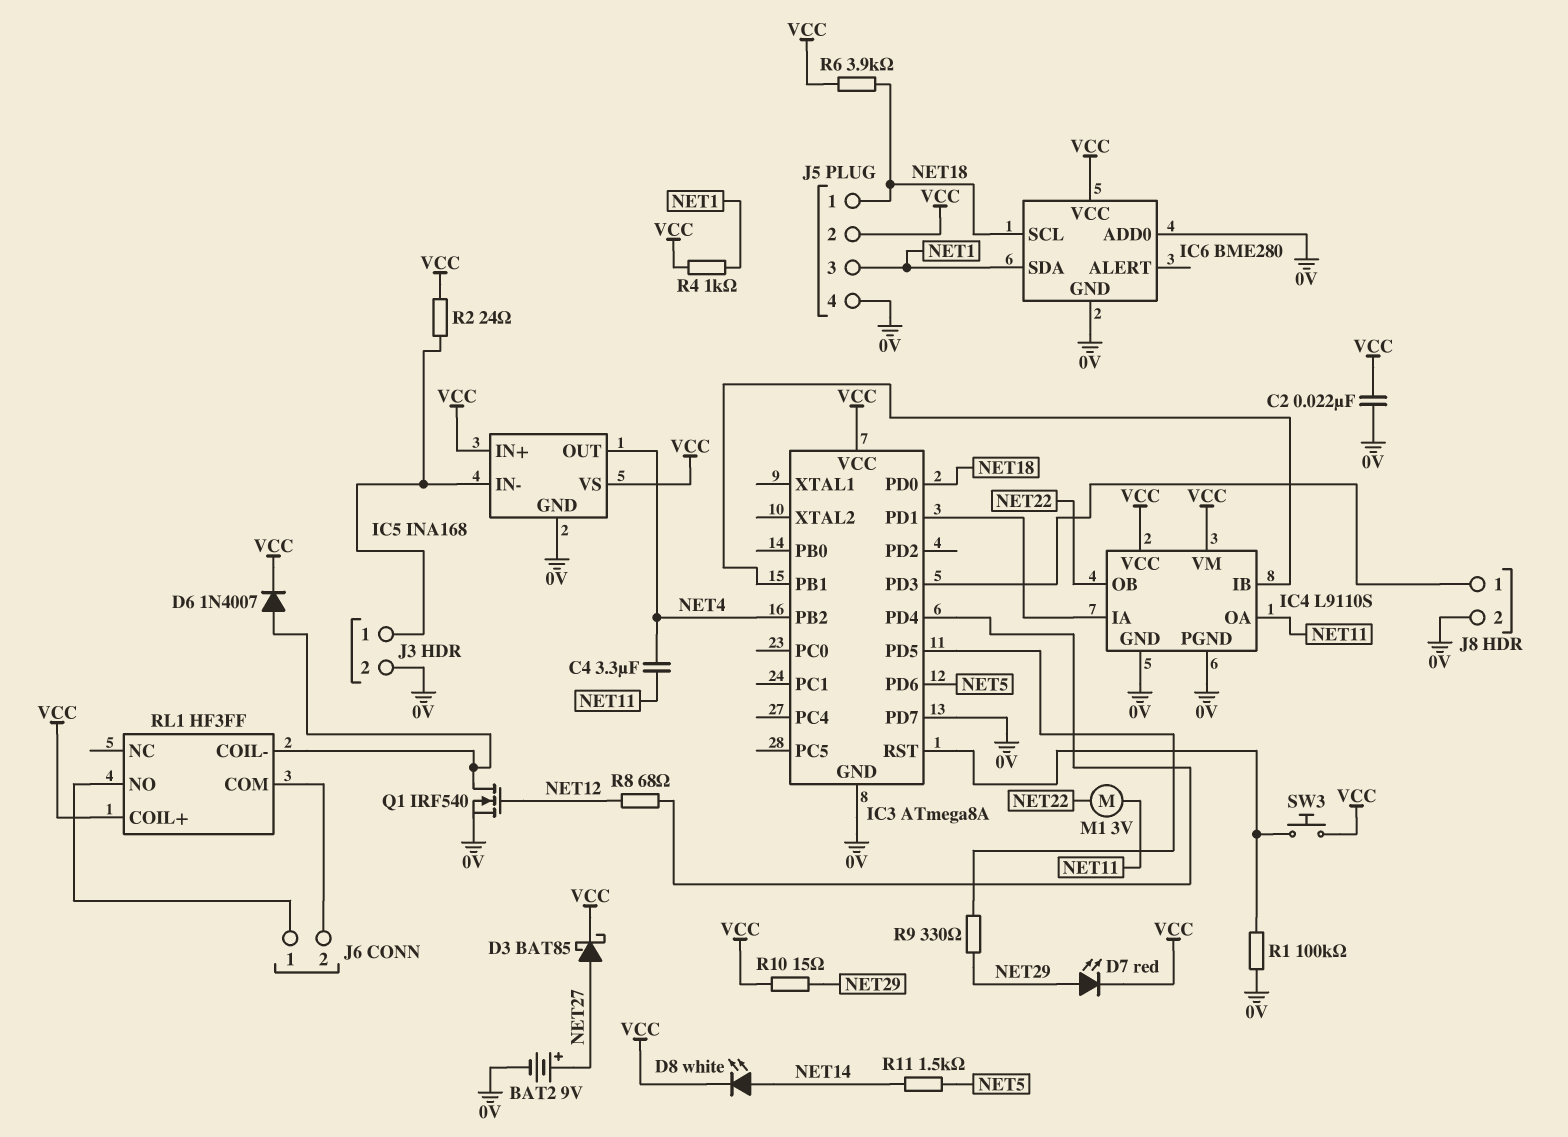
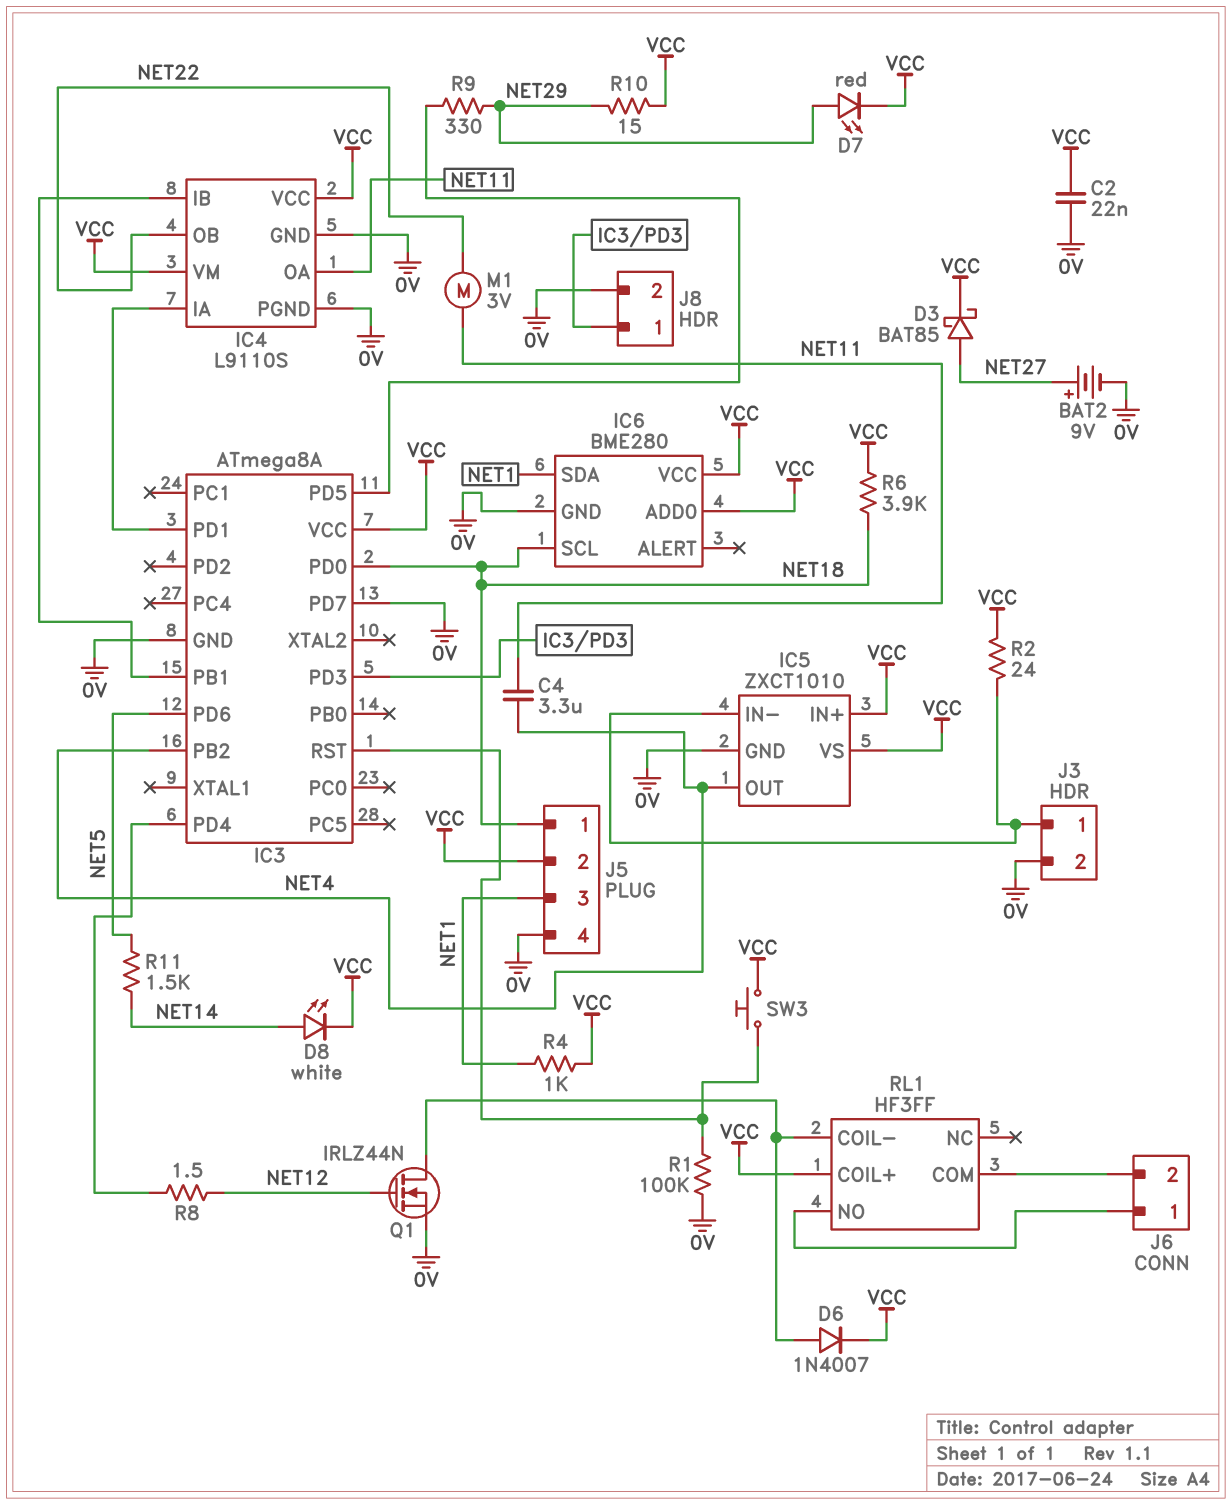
IC5: INA168 -> ZXCT1010
IC6 pin ADD0: 0V -> VCC
Q1: NMOS IRF540 (G NET12, D RL1/COIL-, S 0V) -> NMOS IRLZ44N (G NET12, D RL1/COIL-, S 0V)
R8: 68 (IC3/PD4, NET12) -> 1.5 (IC3/PD4, NET12)

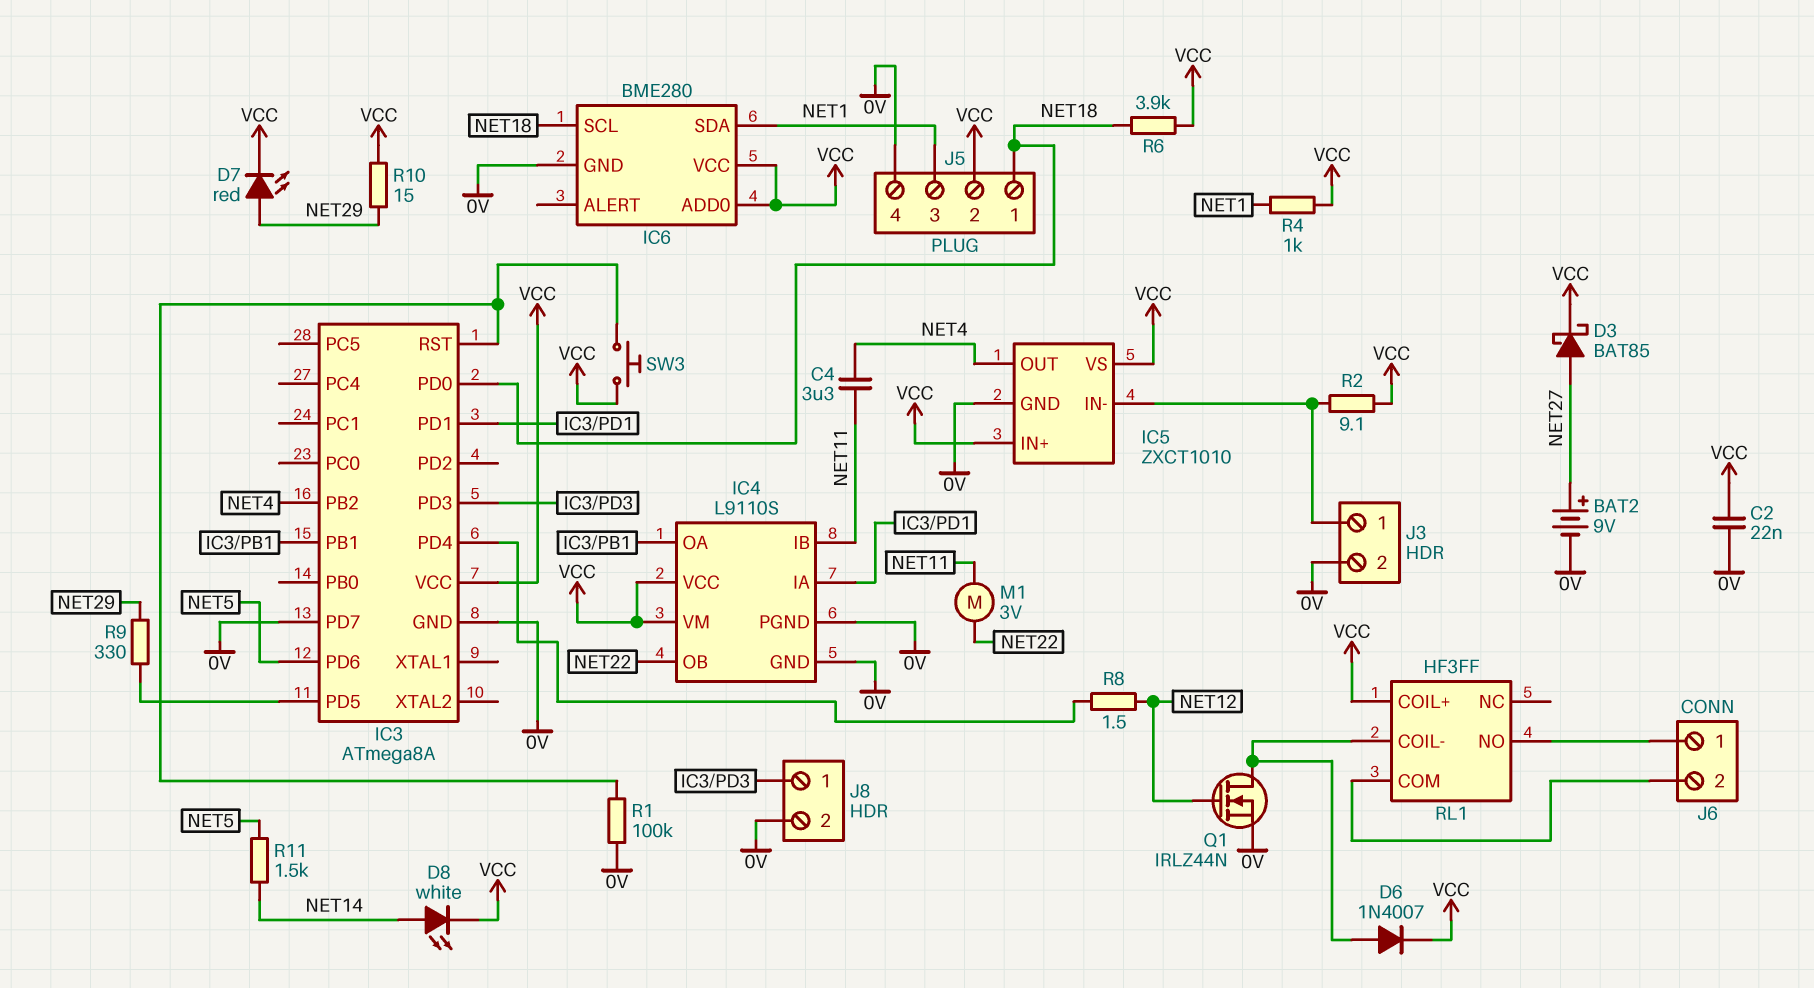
IC4 pin IB: IC3/PB1 -> NET11
IC4 pin OA: NET11 -> IC3/PB1
R2: 24 (IC5/IN-, VCC) -> 9.1 (IC5/IN-, VCC)

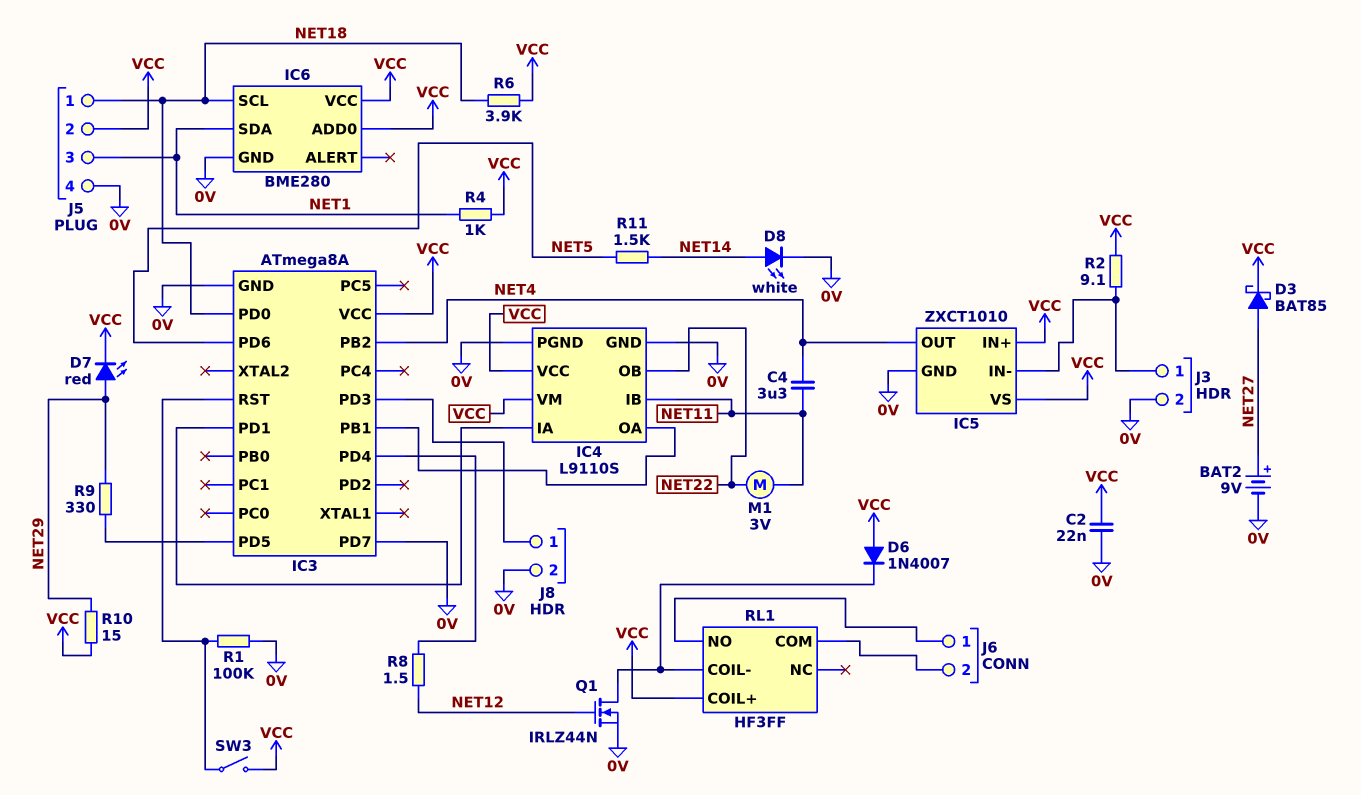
D6: diode 1N4007 (A RL1/COIL-, K VCC) -> diode 1N4007 (A VCC, K RL1/COIL-)
D8: LED white (A NET14, K VCC) -> LED white (A NET14, K 0V)
SW3: button (IC3/RST, VCC) -> switch (IC3/RST, VCC)

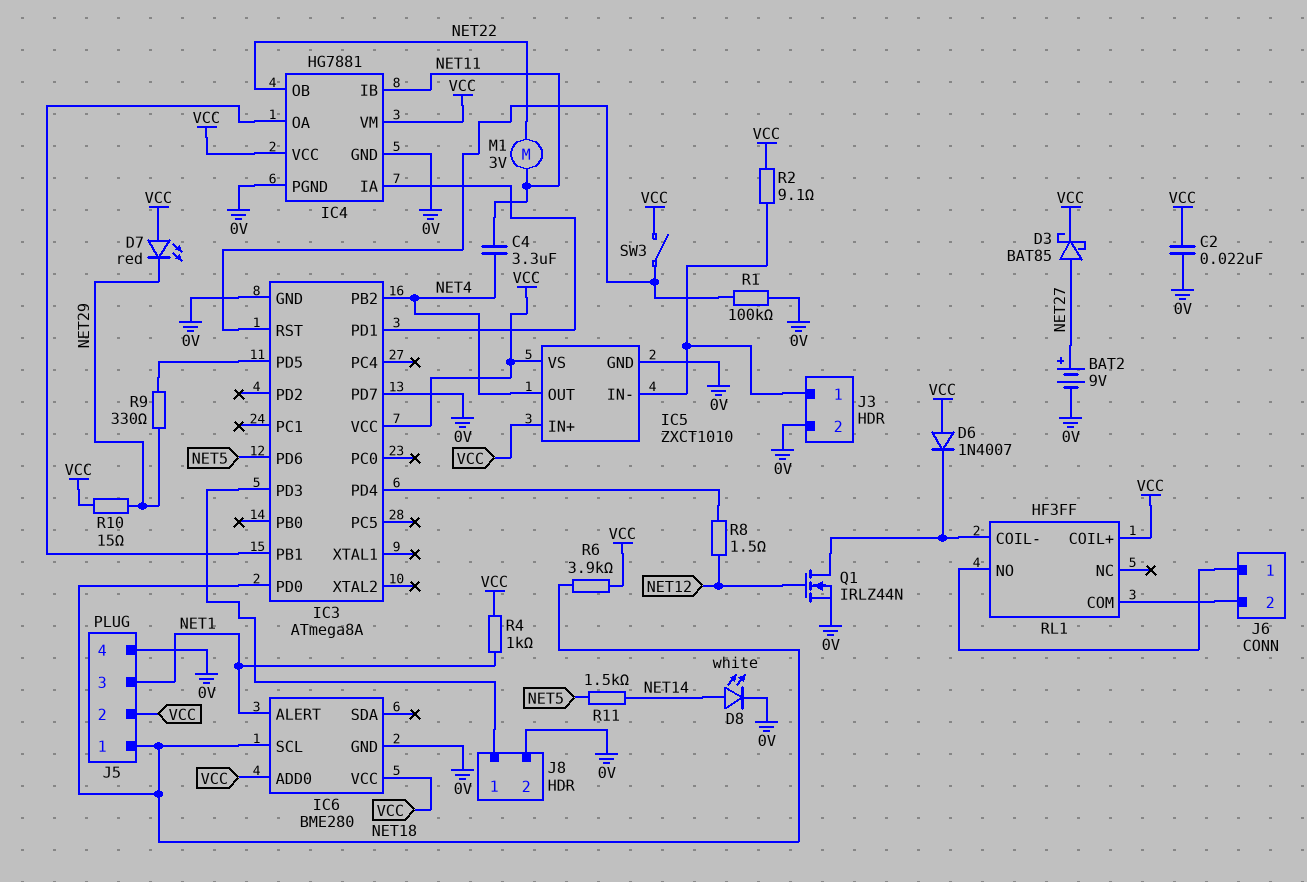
D7: LED red (A NET29, K VCC) -> LED red (A VCC, K NET29)
IC4: L9110S -> HG7881
IC6 pin ALERT: none -> NET1
IC6 pin SDA: NET1 -> none

